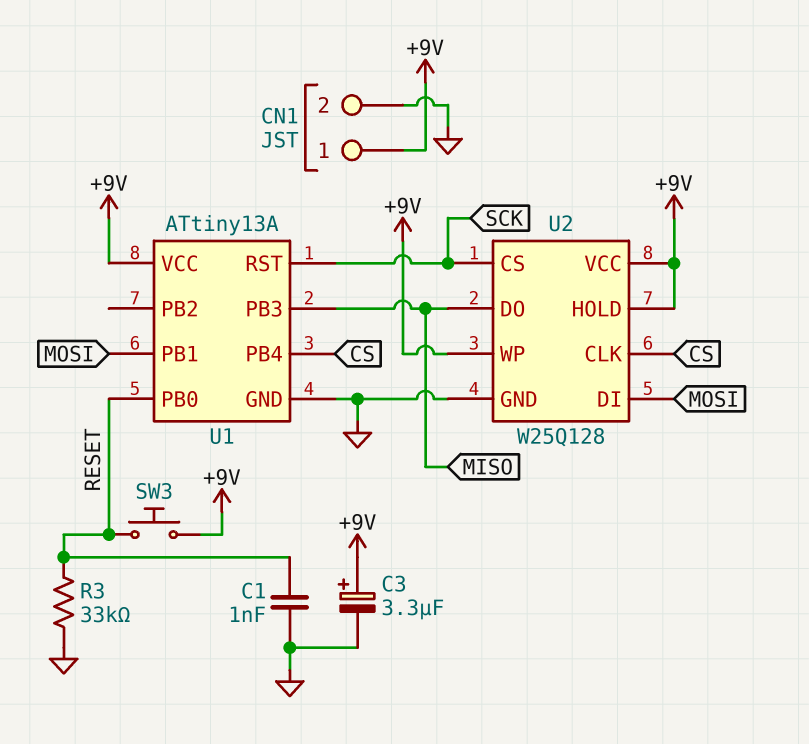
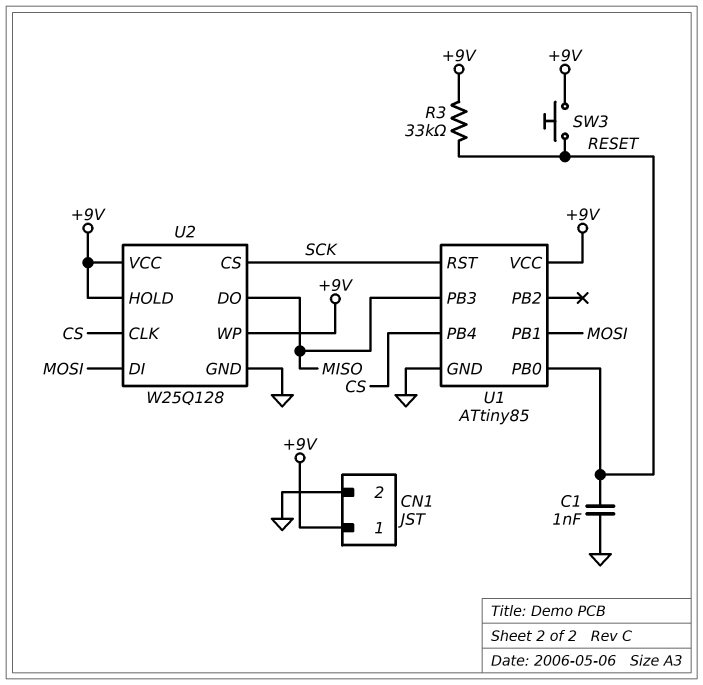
C3: 3.3uF (plus +9V, minus GND) -> none
R3: 33k (GND, RESET) -> 33k (+9V, RESET)
U1: ATtiny13A -> ATtiny85

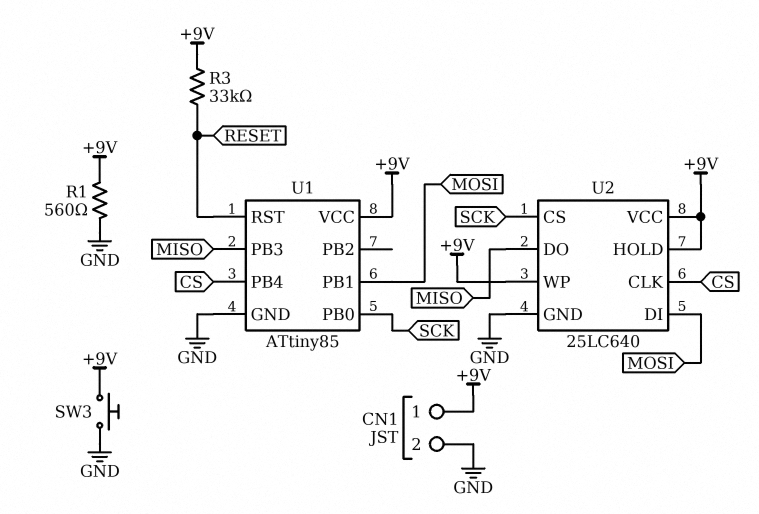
C1: 1nF (GND, RESET) -> none
R1: none -> 560 (+9V, GND)
SW3: button (+9V, RESET) -> button (+9V, GND)
U1 pin PB0: RESET -> SCK
U1 pin RST: SCK -> RESET
U2: W25Q128 -> 25LC640

